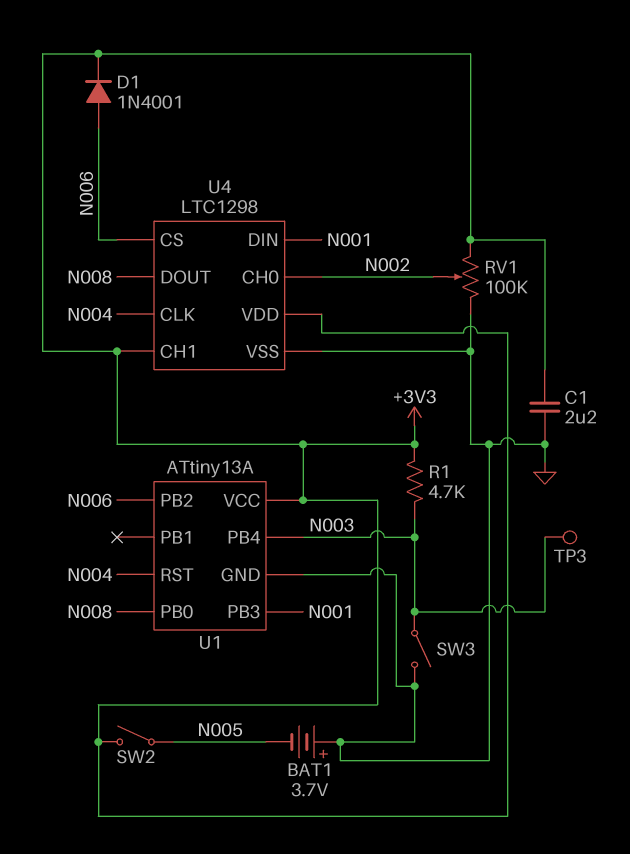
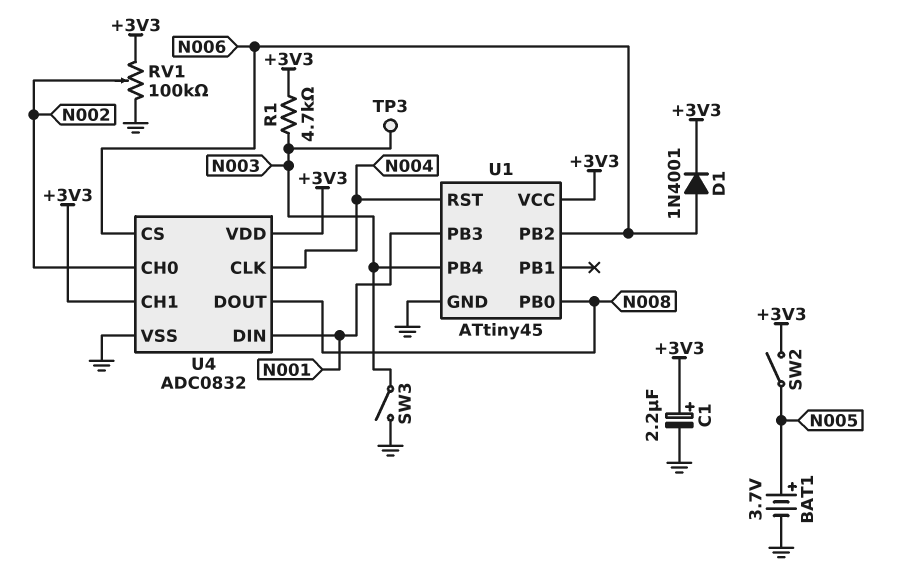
BAT1: 3.7V (plus GND, minus N005) -> 3.7V (plus N005, minus GND)
C1: 2.2uF (+3V3, GND) -> 2.2uF (plus +3V3, minus GND)
U1: ATtiny13A -> ATtiny45
U4: LTC1298 -> ADC0832

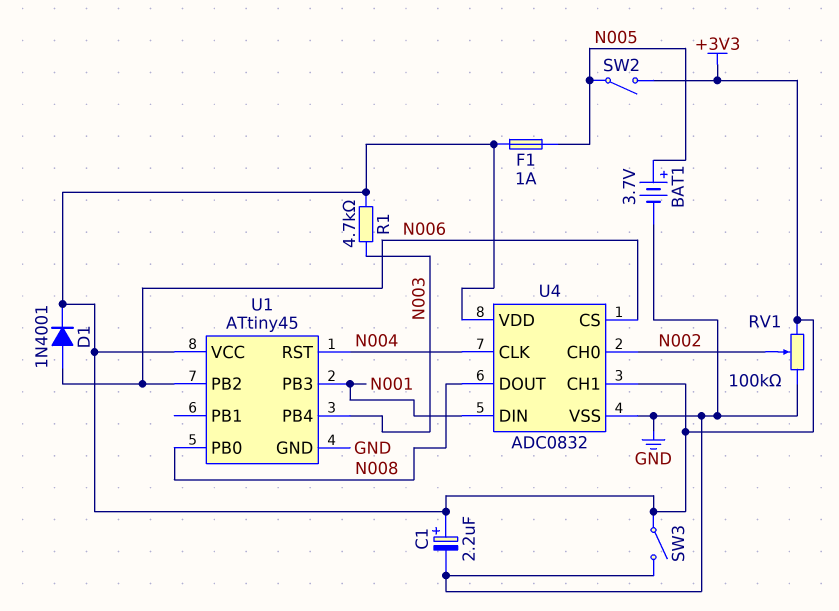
F1: none -> 1A (+3V3, N005)
SW3: switch (GND, N003) -> switch (+3V3, GND)
TP3: test point (N003) -> none

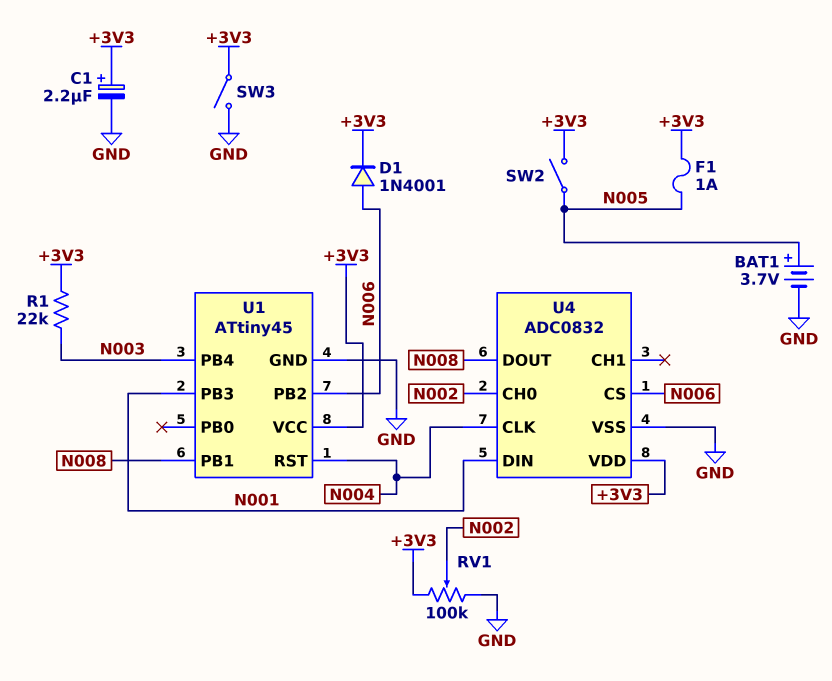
R1: 4.7k (+3V3, N003) -> 22k (+3V3, N003)
U1 pin PB0: N008 -> none
U1 pin PB1: none -> N008
U4 pin CH1: +3V3 -> none

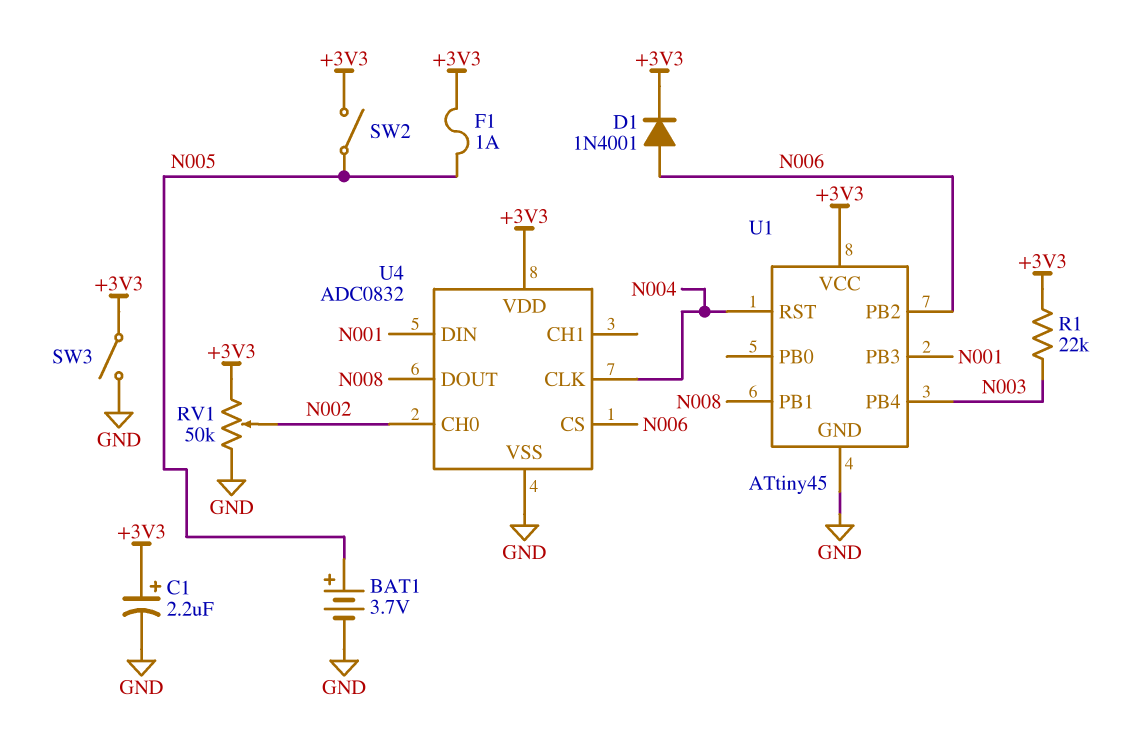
RV1: 100k (+3V3, GND, wiper N002) -> 50k (+3V3, GND, wiper N002)

